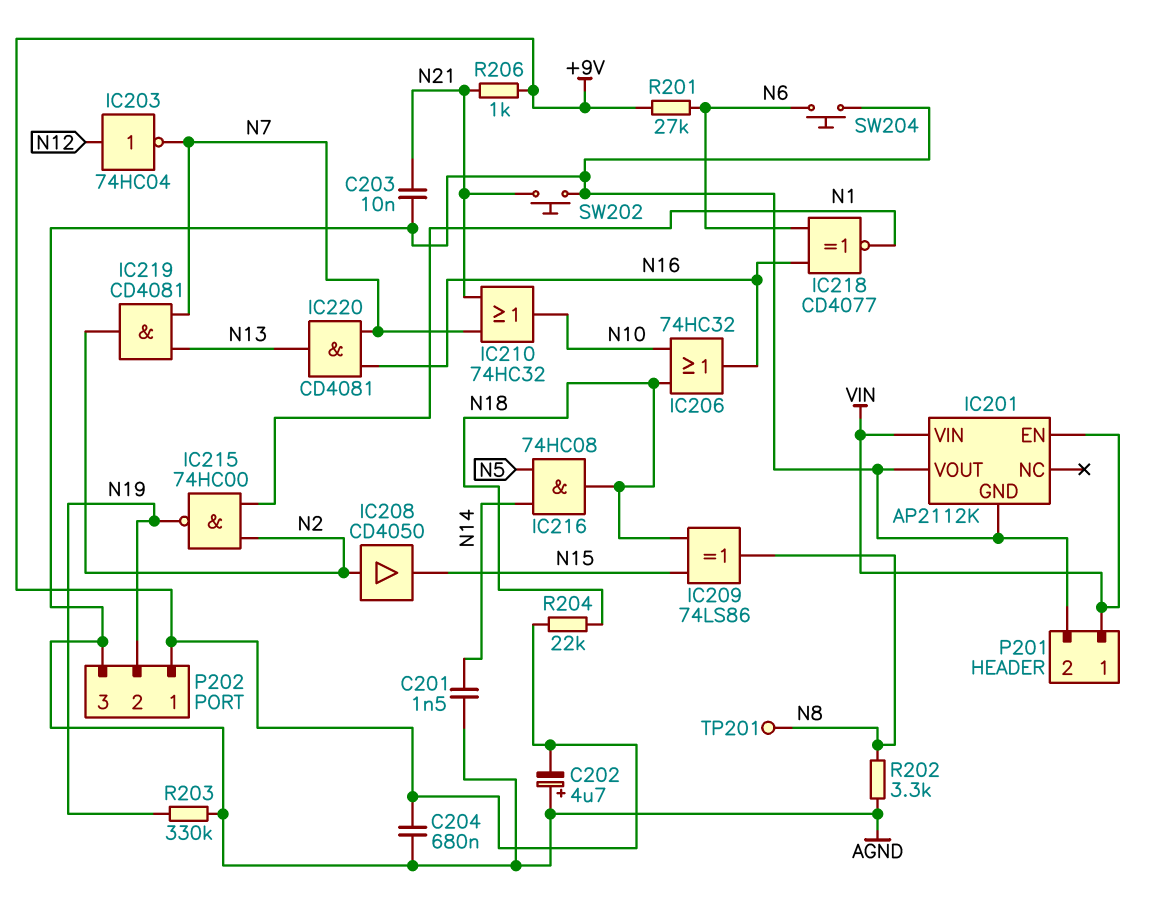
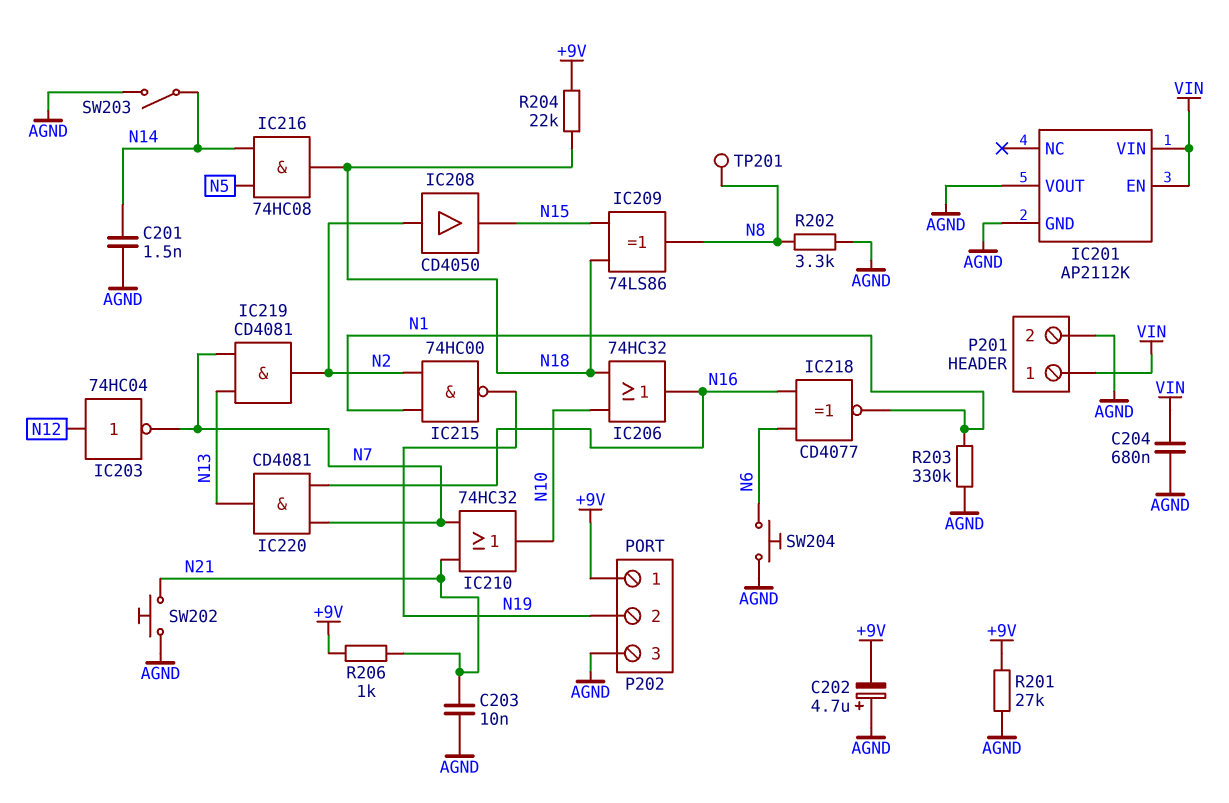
C204: 680nF (+9V, AGND) -> 680nF (AGND, VIN)
R201: 27k (+9V, N6) -> 27k (+9V, AGND)
R203: 330k (AGND, N19) -> 330k (AGND, N1)
SW203: none -> switch (AGND, N14)

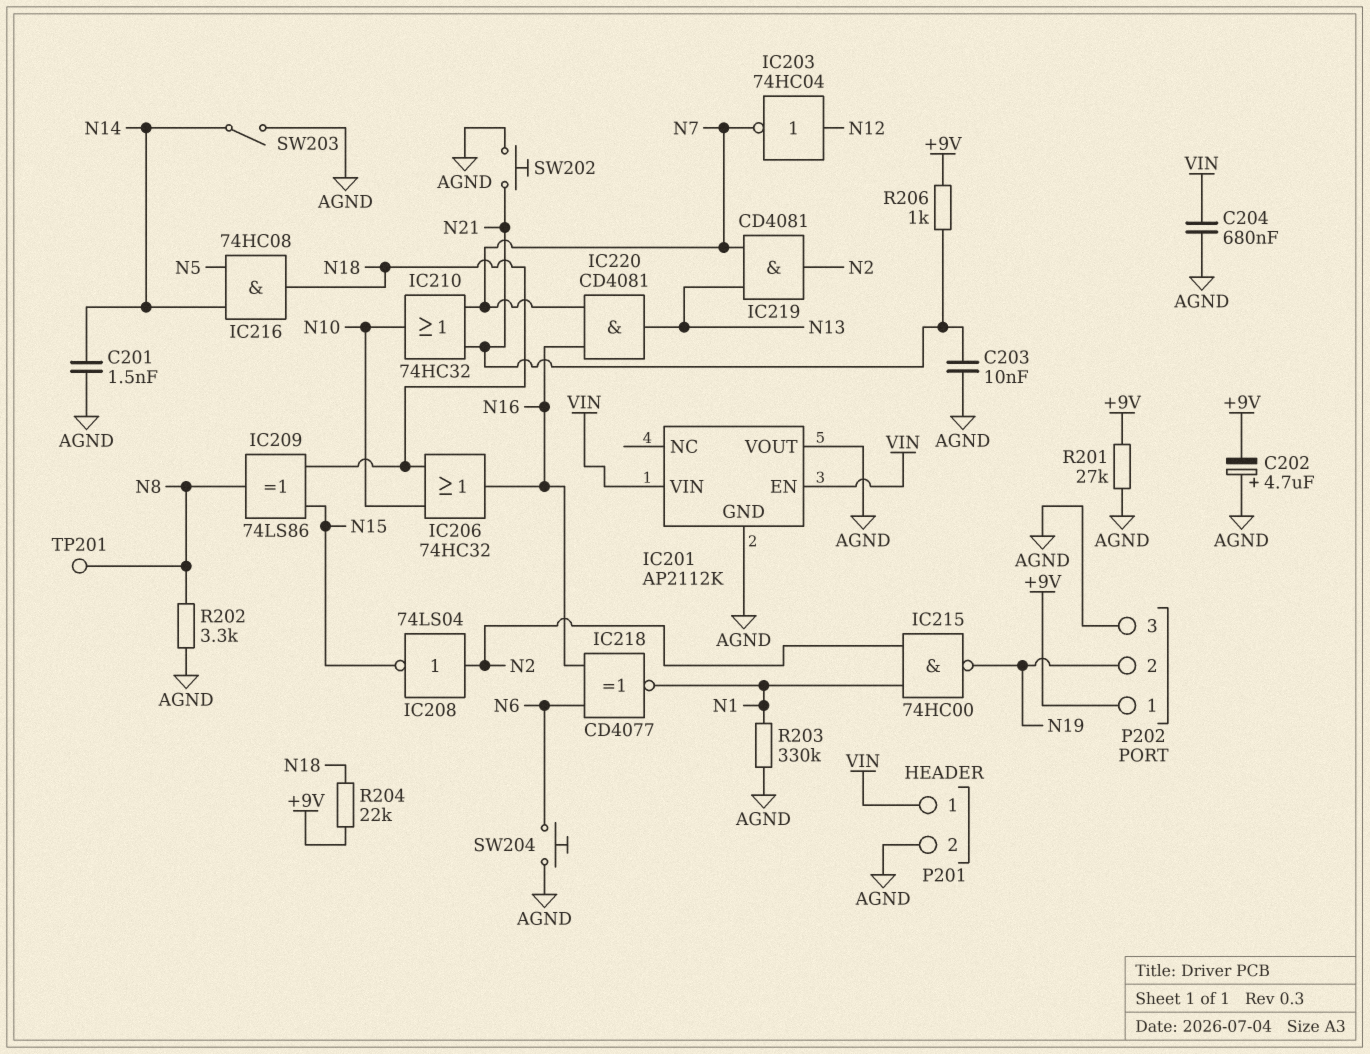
IC208: buffer CD4050 (in N2, out N15) -> NOT 74LS04 (in N2, out N15)

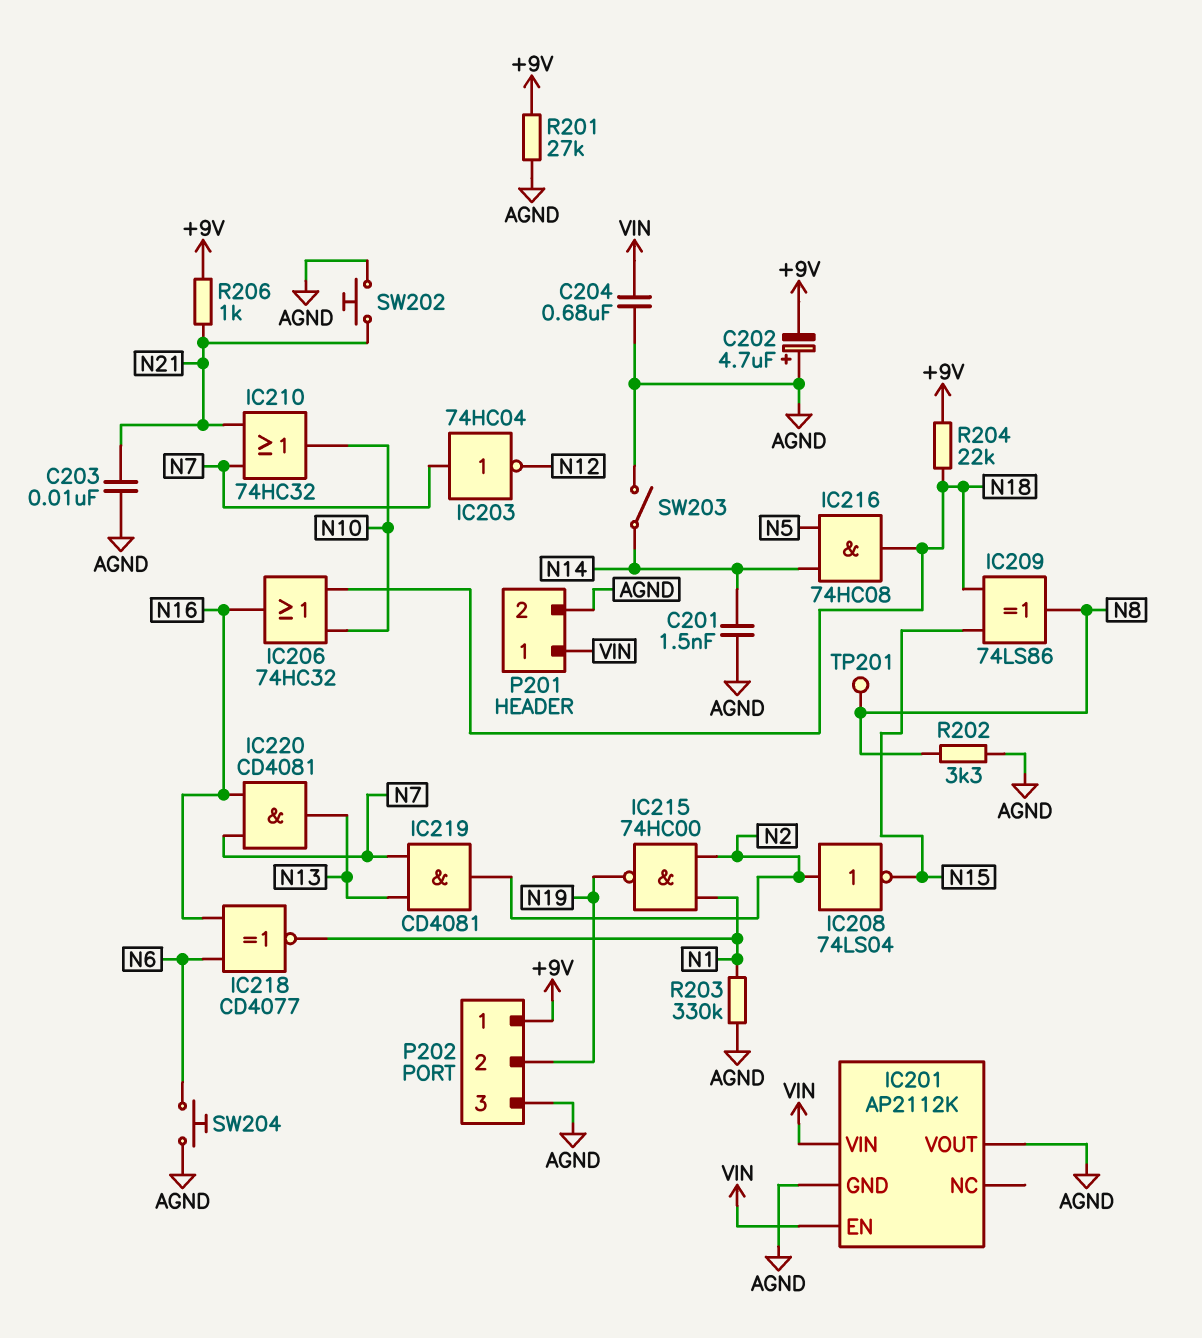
IC203: NOT 74HC04 (in N12, out N7) -> NOT 74HC04 (in N7, out N12)

